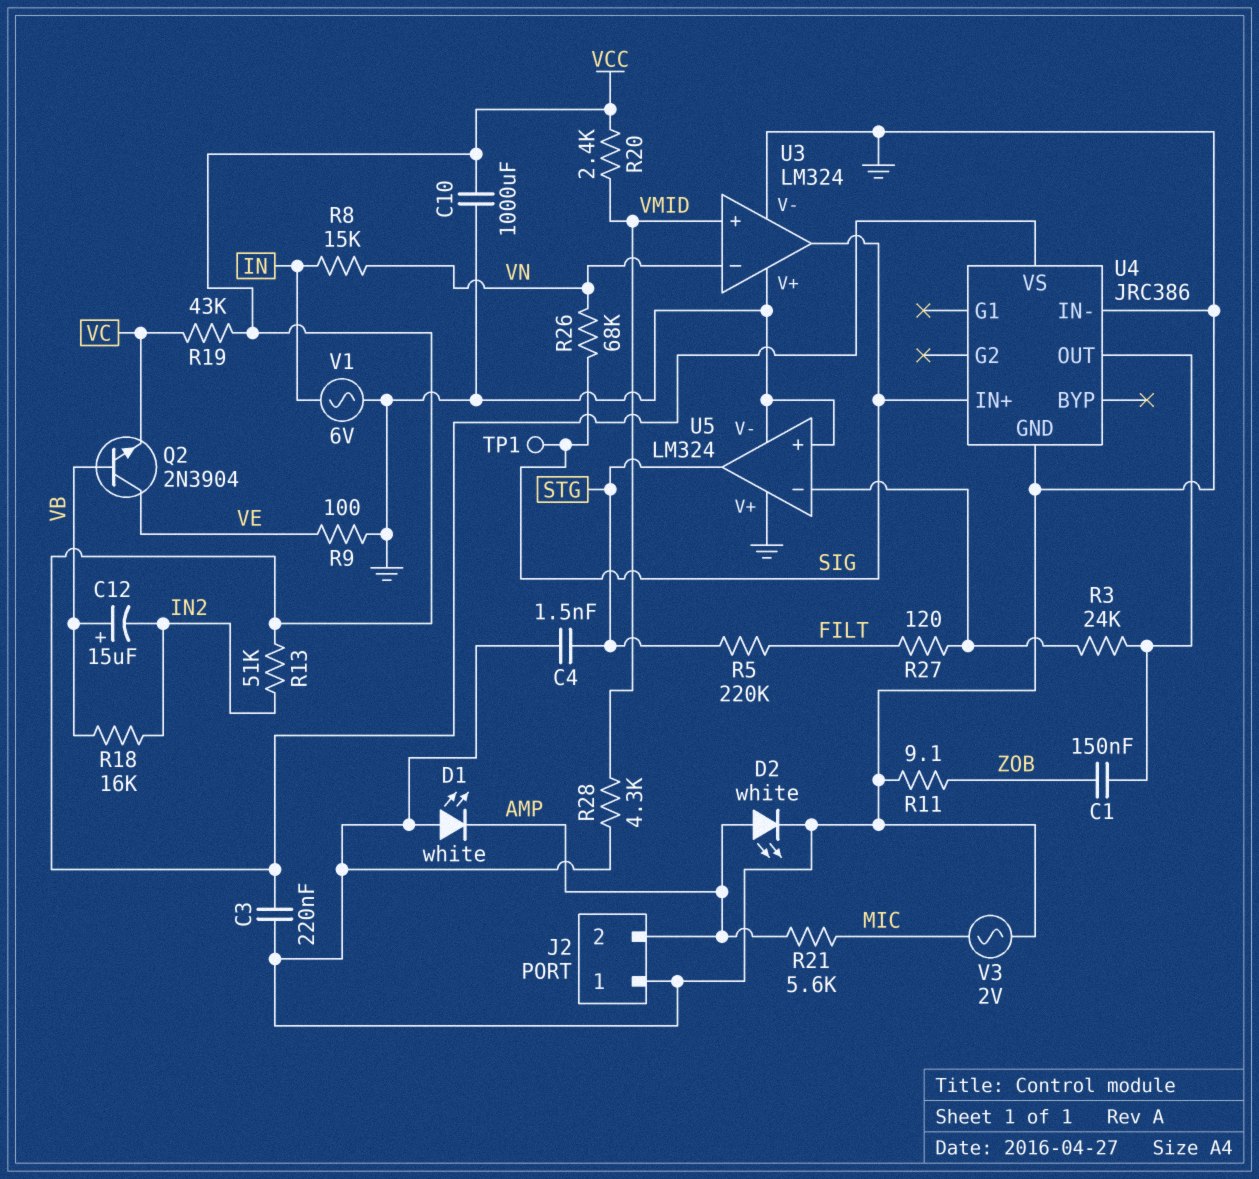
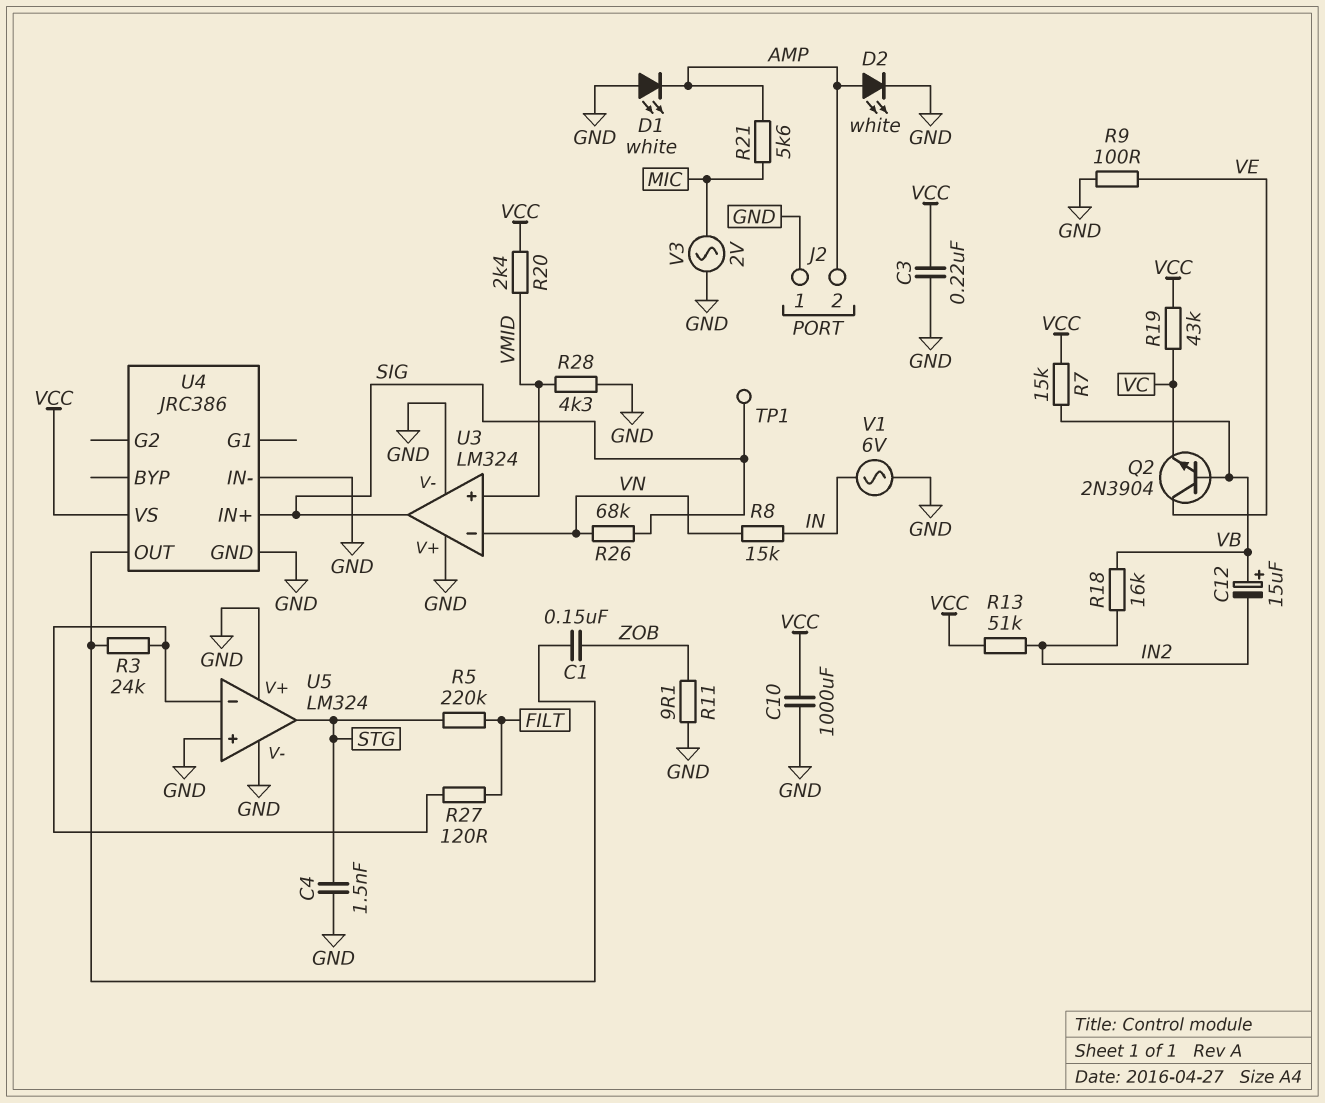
R7: none -> 15k (VB, VCC)

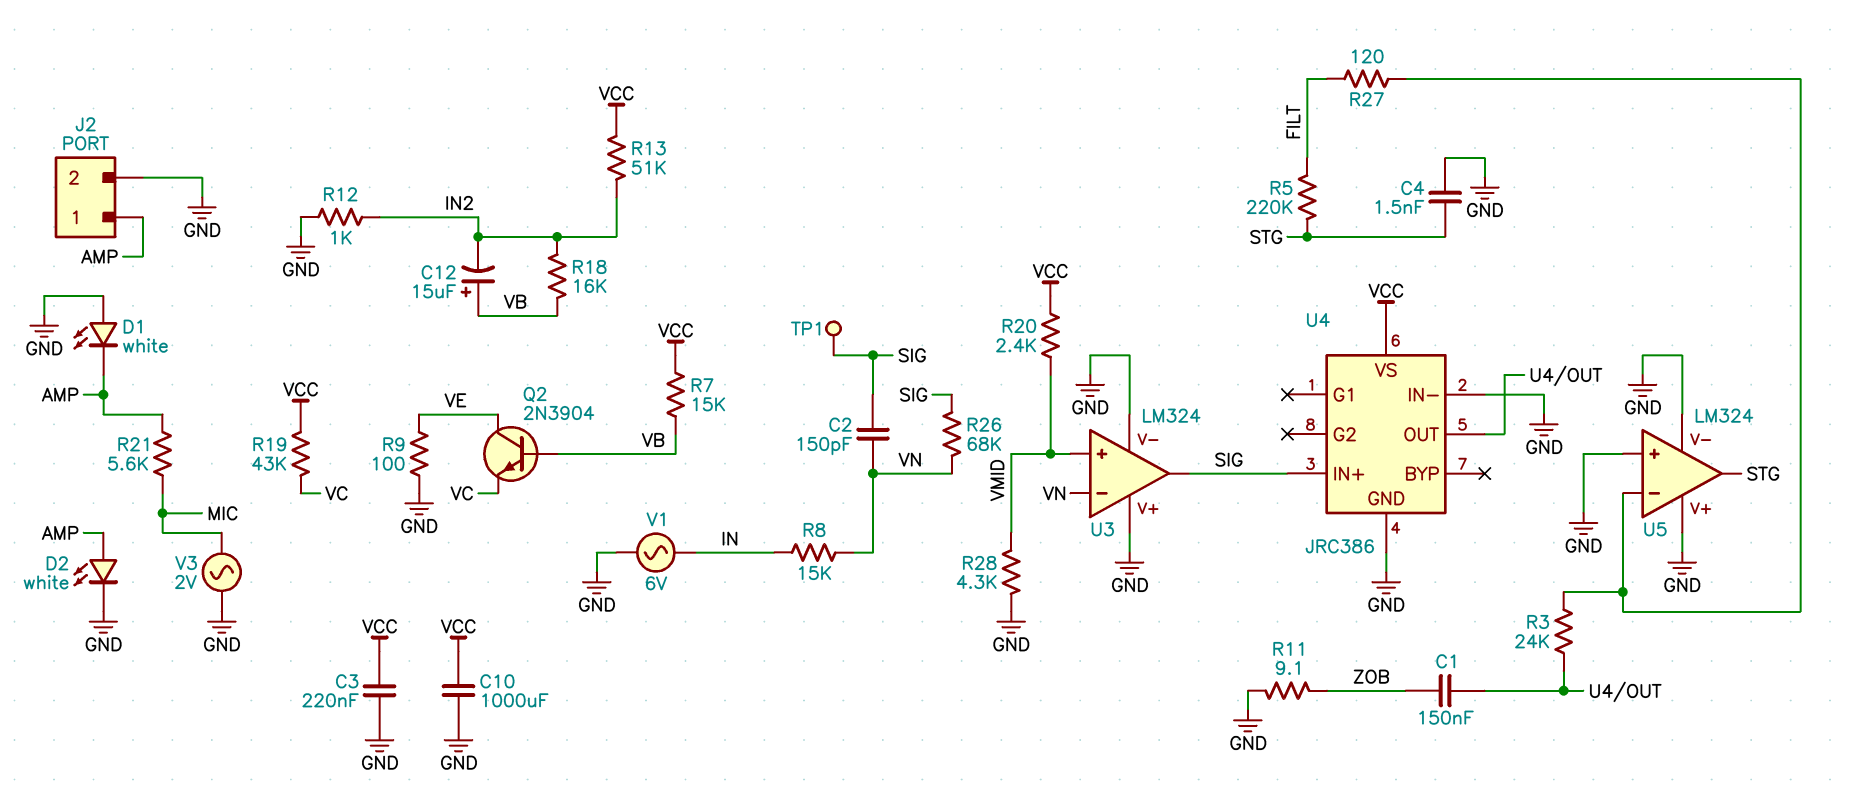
C2: none -> 150pF (SIG, VN)
J2 pin 1: GND -> AMP
J2 pin 2: AMP -> GND
R12: none -> 1k (GND, IN2)

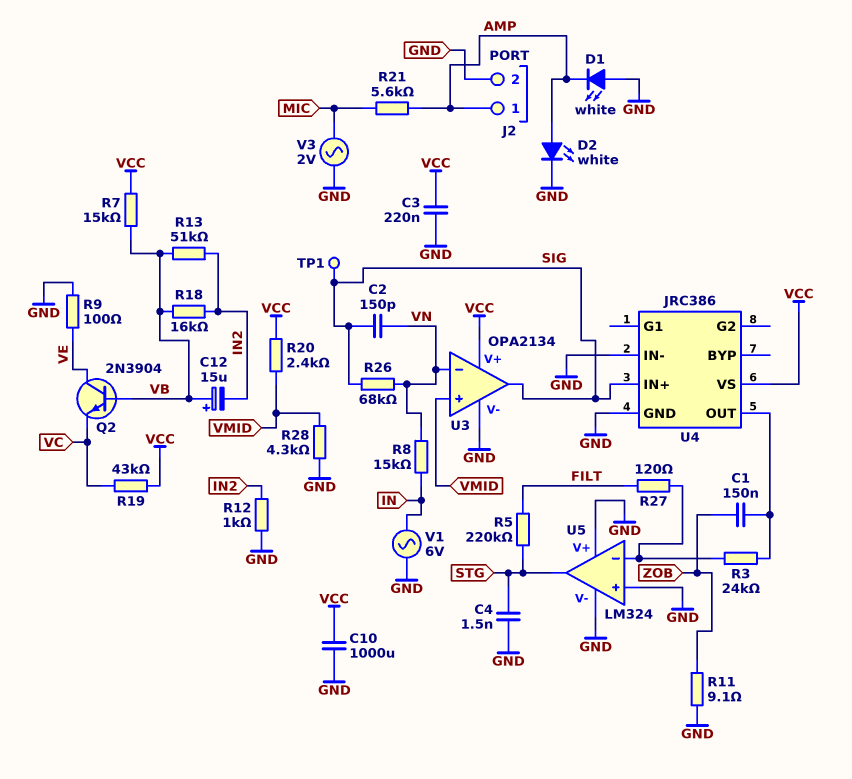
R13: 51k (IN2, VCC) -> 51k (IN2, VB)
U3: LM324 -> OPA2134
U3 pin V+: GND -> VCC

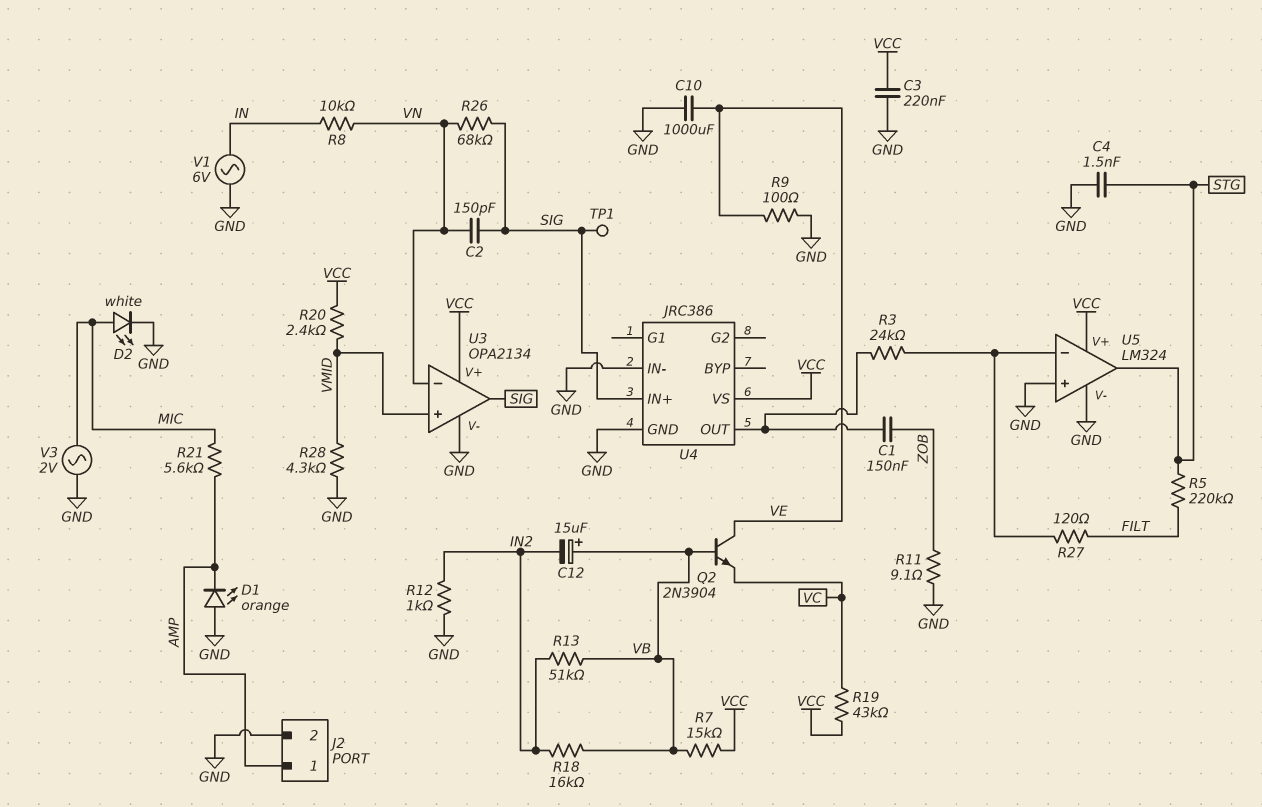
C10: 1000uF (GND, VCC) -> 1000uF (GND, VE)
D1: LED white (A GND, K AMP) -> LED orange (A GND, K AMP)
D2: LED white (A AMP, K GND) -> LED white (A MIC, K GND)
R8: 15k (IN, VN) -> 10k (IN, VN)
U5 pin V+: GND -> VCC

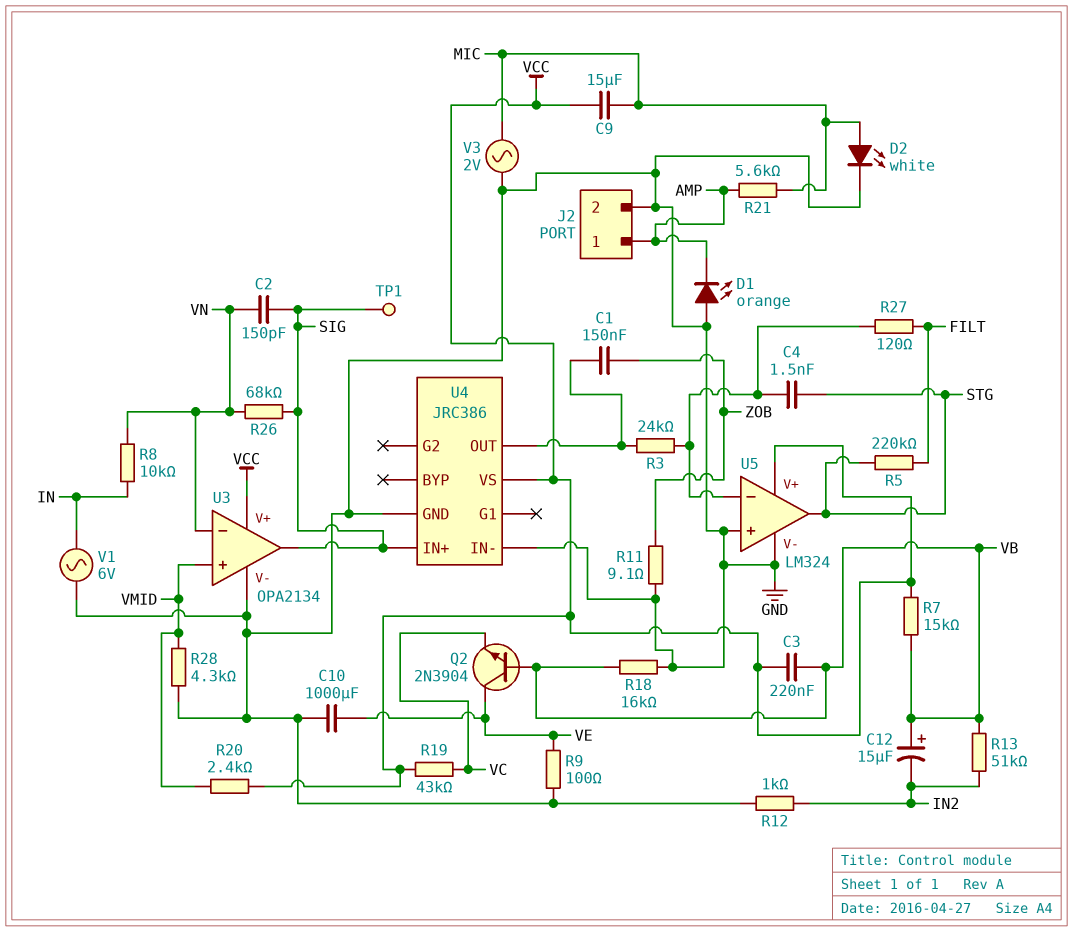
C3: 220nF (GND, VCC) -> 220nF (VB, VCC)
C4: 1.5nF (GND, STG) -> 1.5nF (STG, U5/in-)
C9: none -> 15uF (MIC, VCC)
R18: 16k (IN2, VB) -> 16k (GND, VB)

